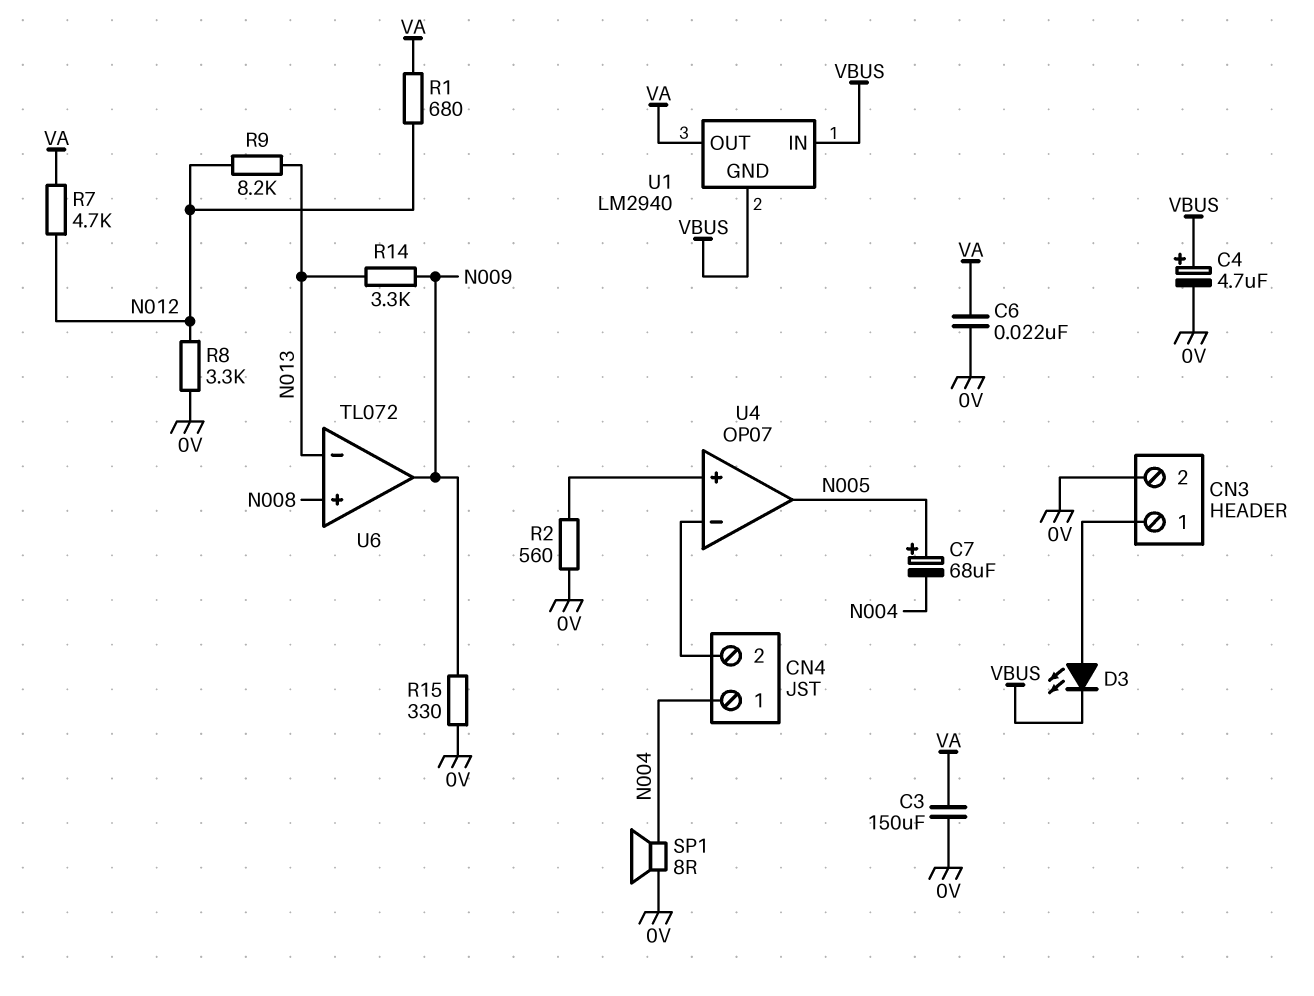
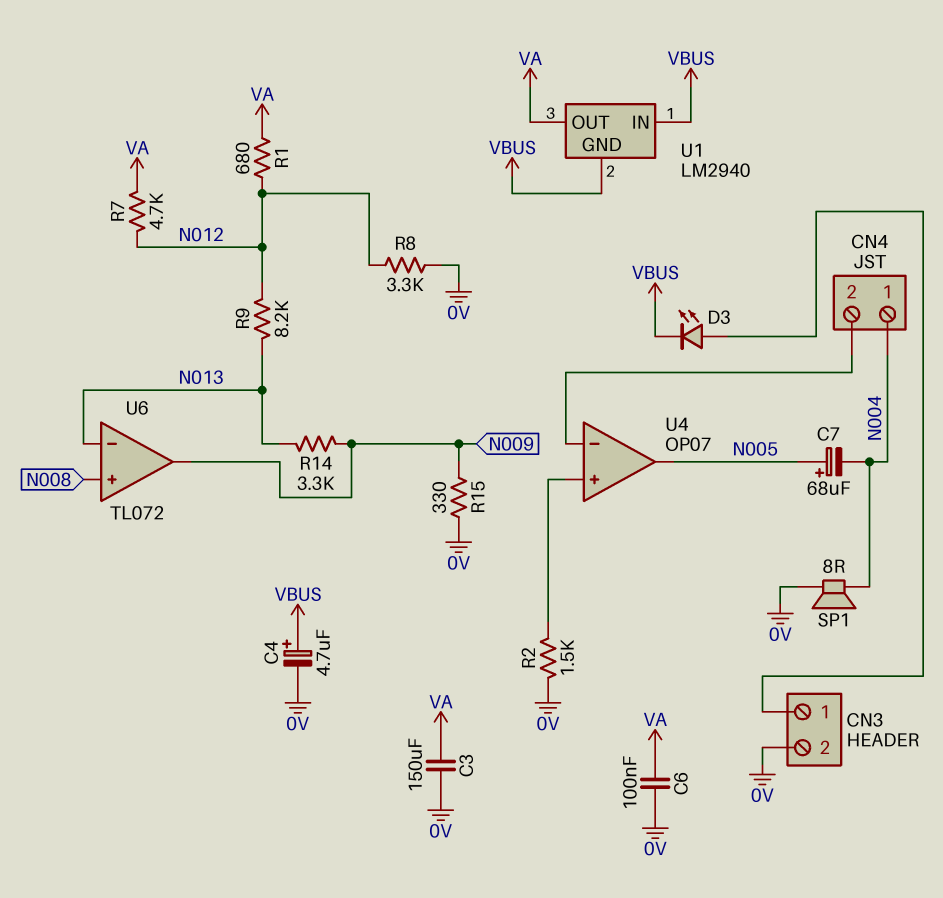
C6: 22nF (0V, VA) -> 100nF (0V, VA)
R2: 560 (0V, U4/in+) -> 1.5k (0V, U4/in+)

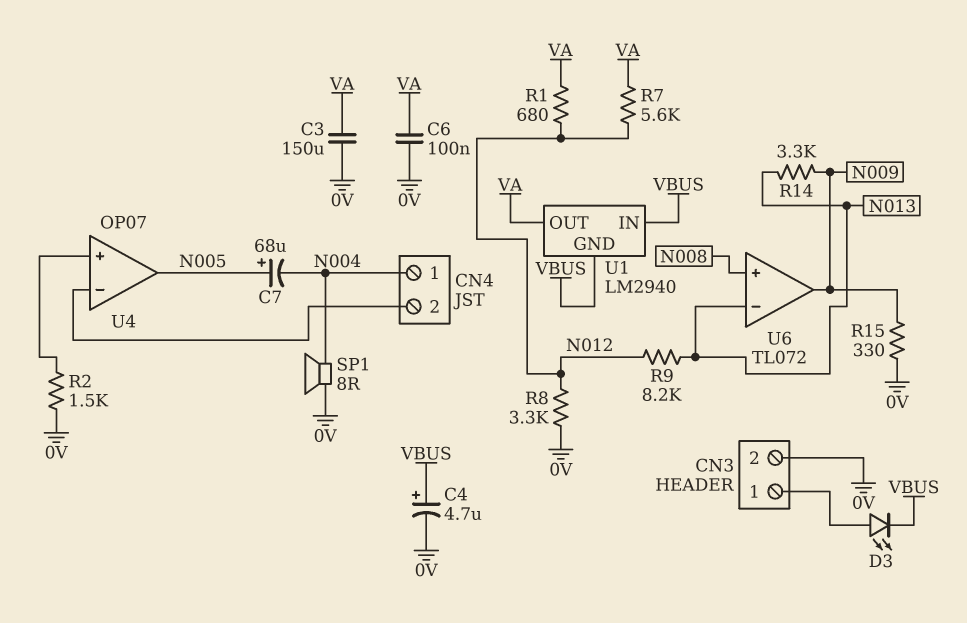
R7: 4.7k (N012, VA) -> 5.6k (N012, VA)

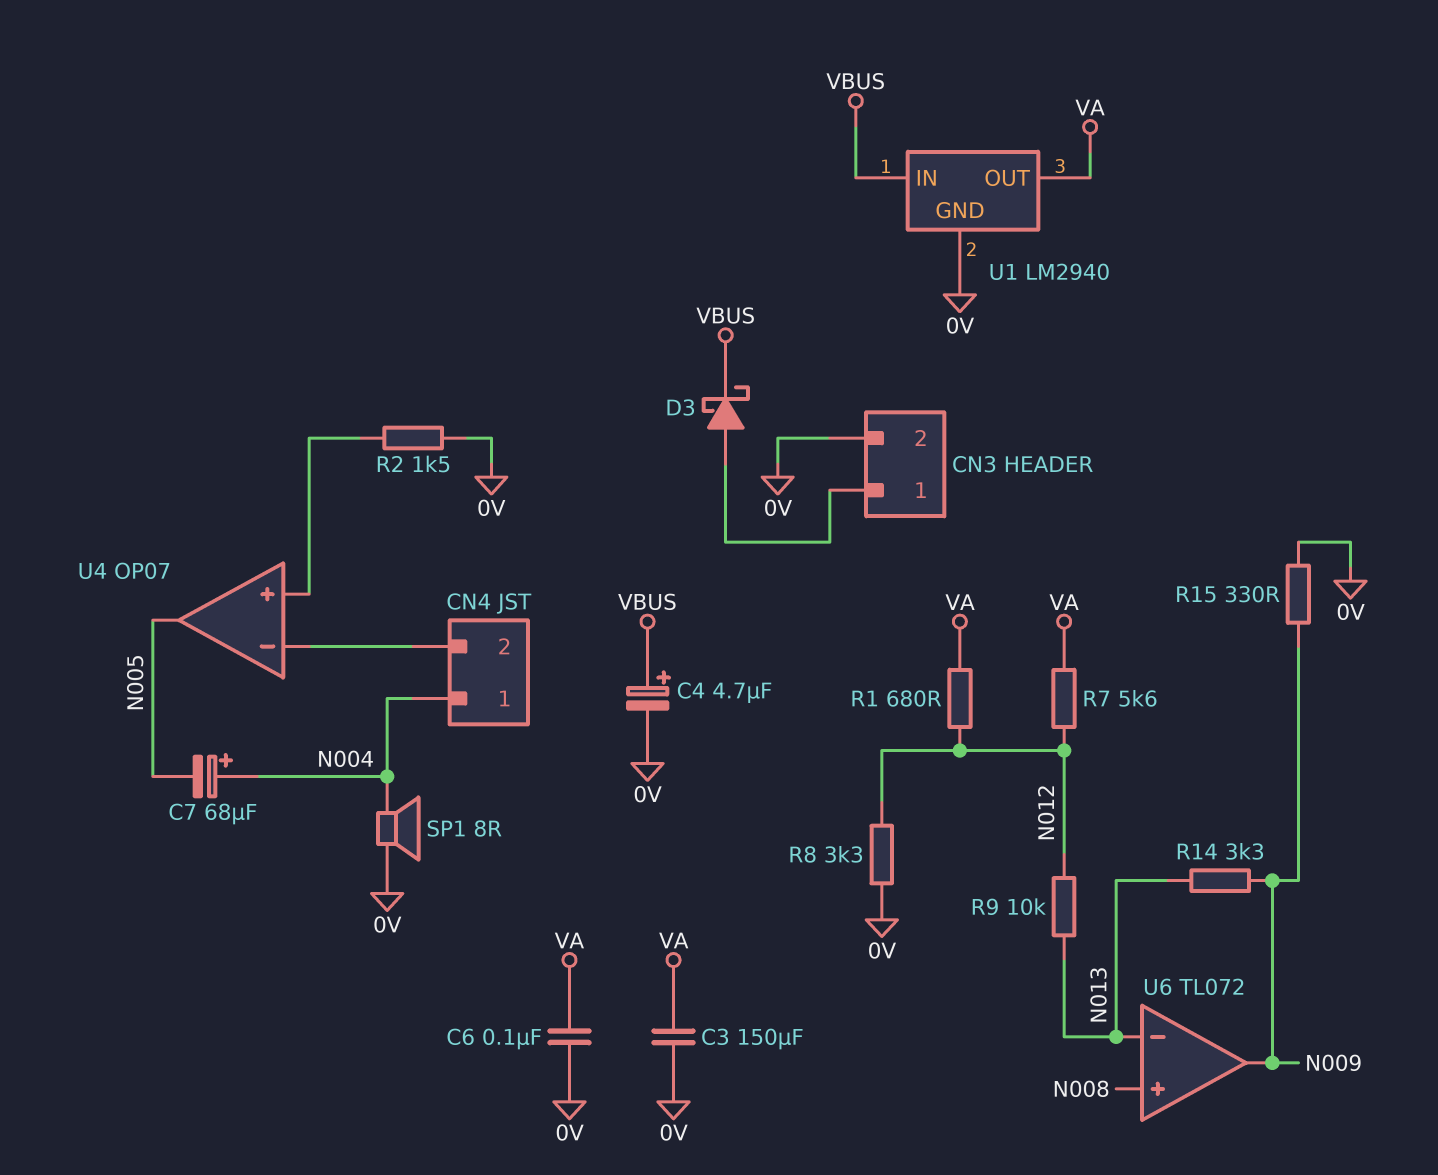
C7: 68uF (plus N005, minus N004) -> 68uF (plus N004, minus N005)
D3: LED (A CN3/1, K VBUS) -> schottky (A CN3/1, K VBUS)
R9: 8.2k (N012, N013) -> 10k (N012, N013)
U1 pin GND: VBUS -> 0V

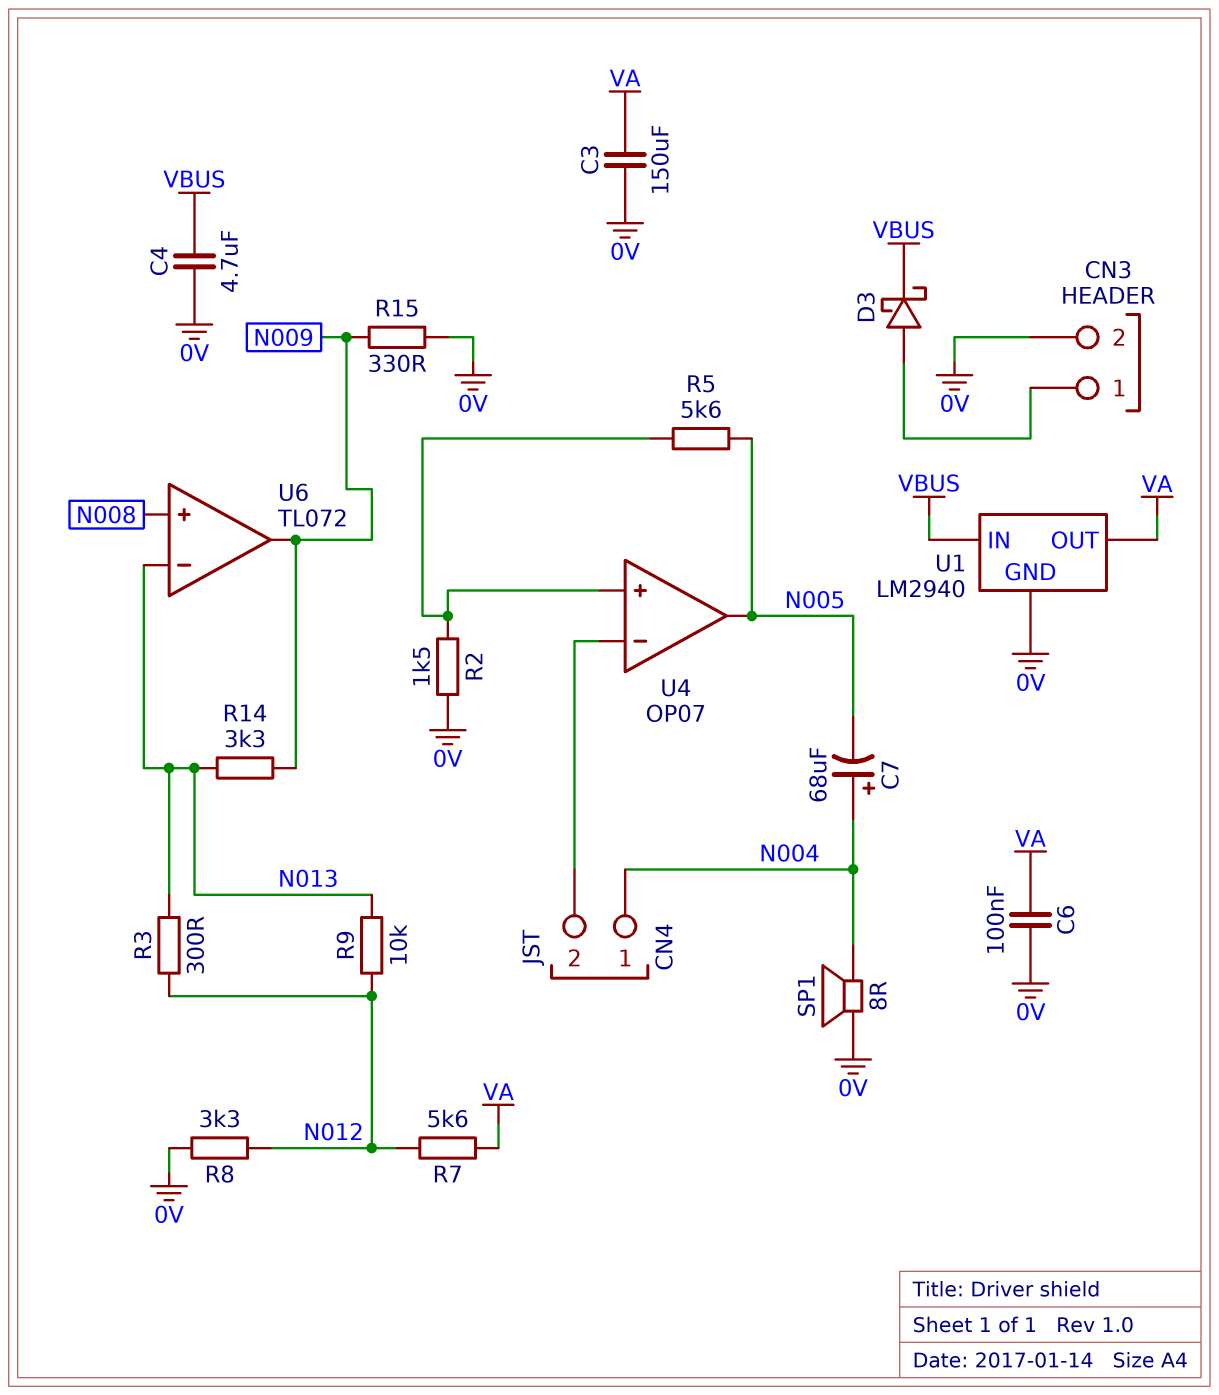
C4: 4.7uF (plus VBUS, minus 0V) -> 4.7uF (0V, VBUS)
R1: 680 (N012, VA) -> none
R3: none -> 300 (N012, N013)
R5: none -> 5.6k (N005, U4/in+)

